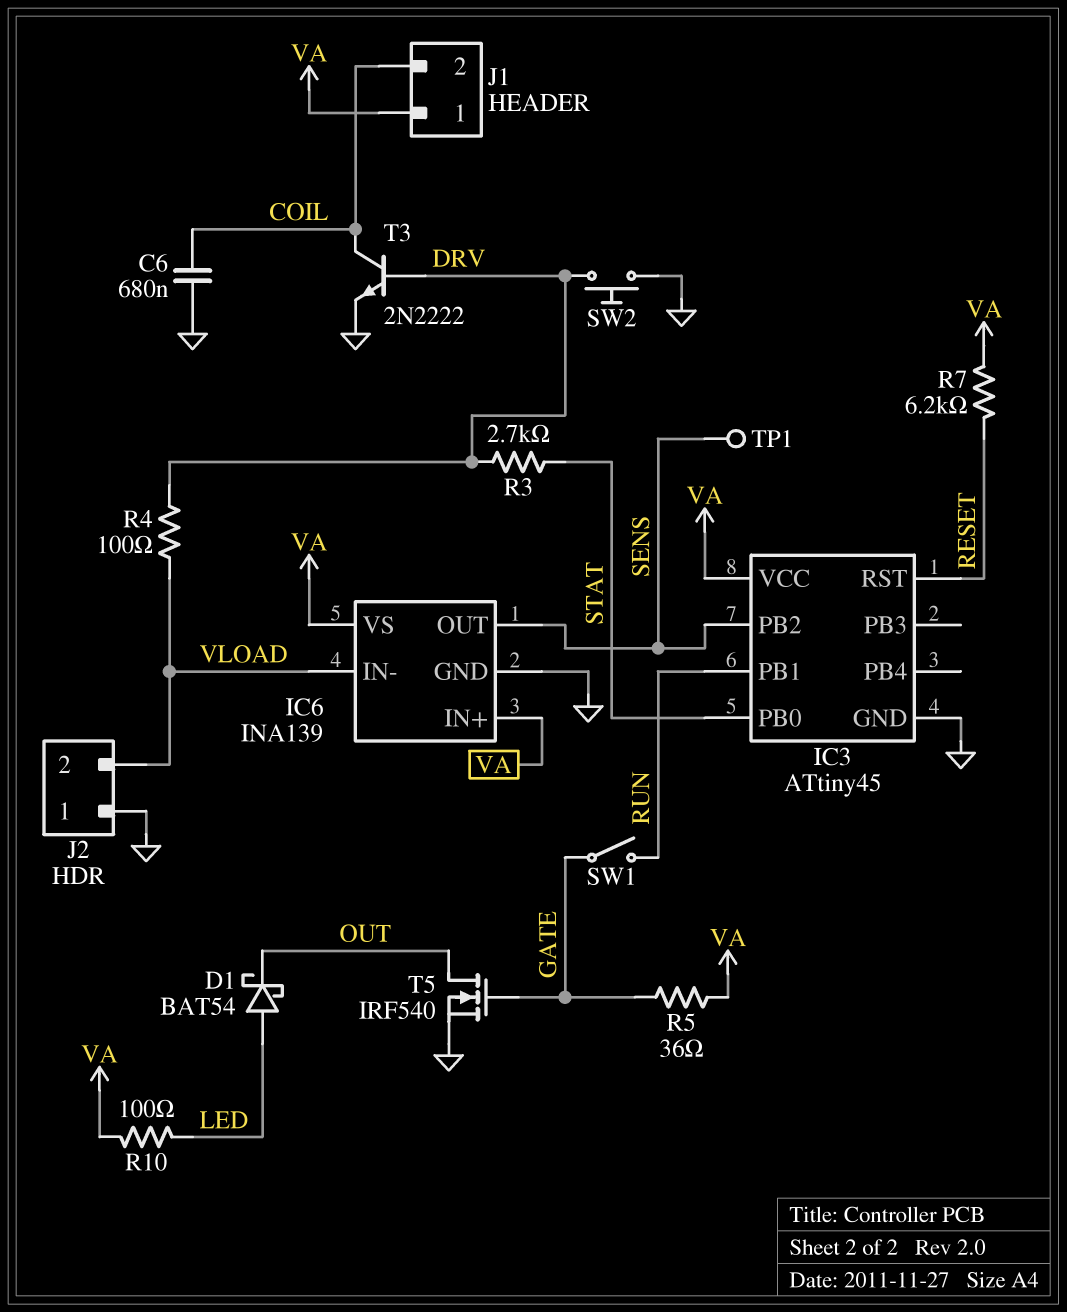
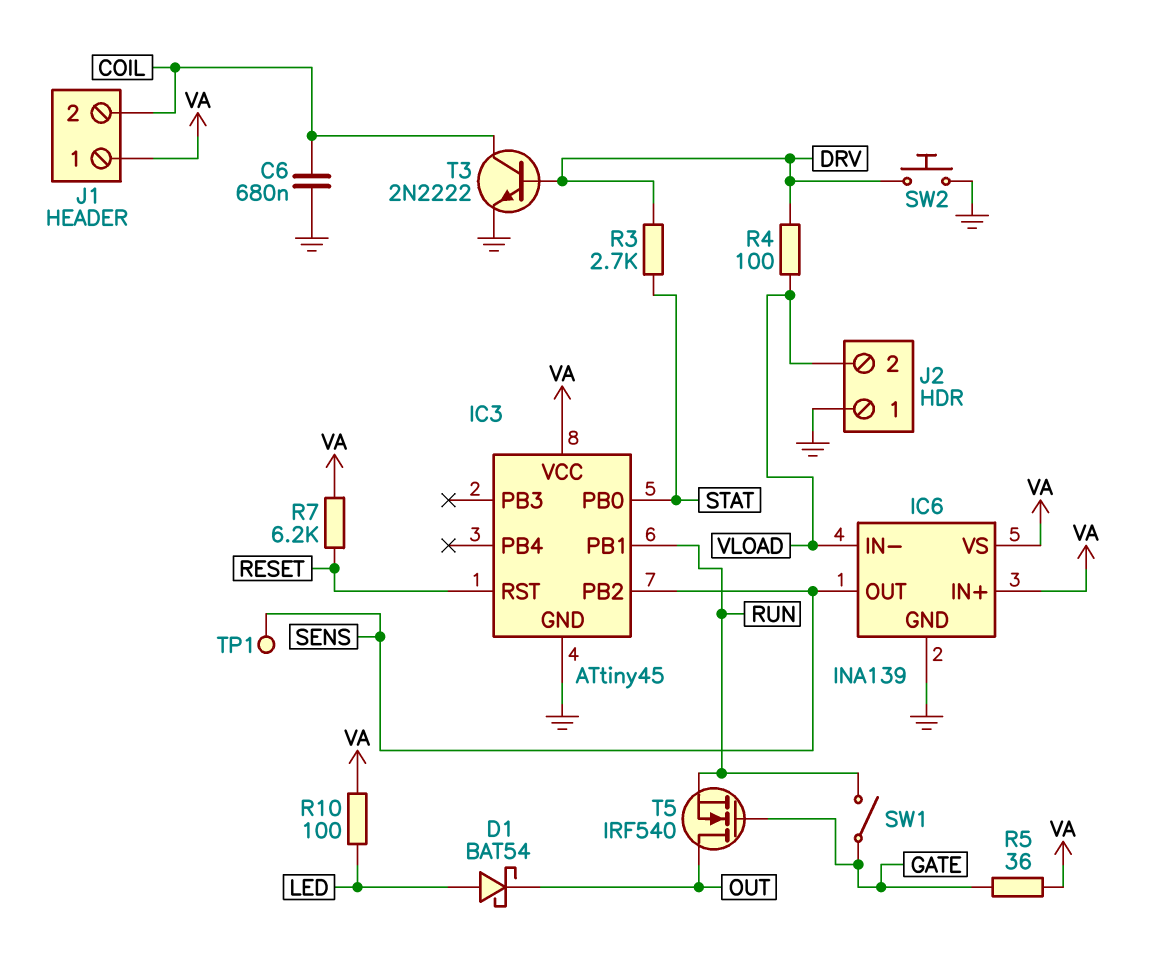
T5: NMOS IRF540 (G GATE, D OUT, S GND) -> NMOS IRF540 (G GATE, D OUT, S RUN)

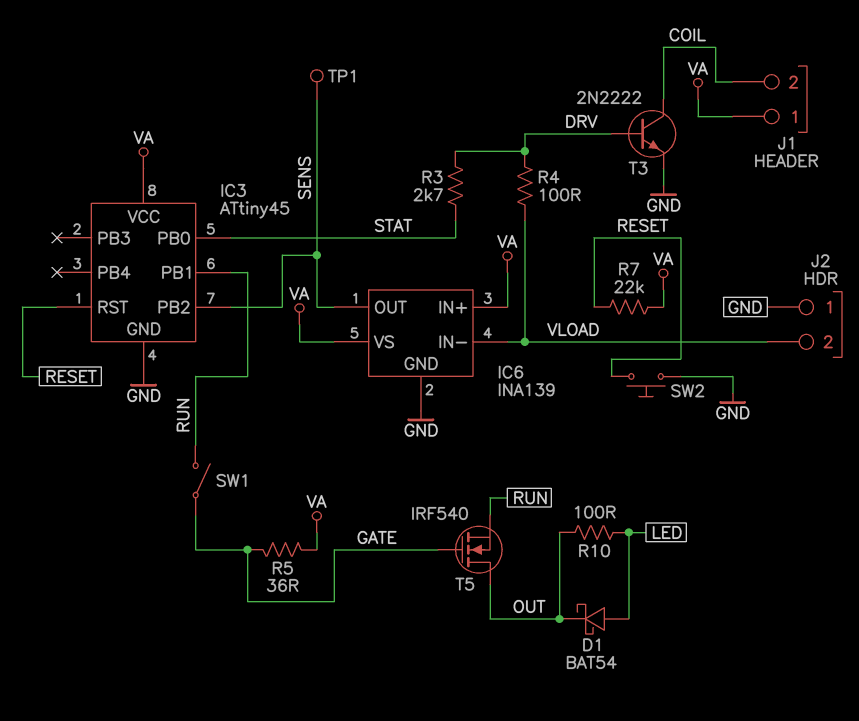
C6: 680nF (COIL, GND) -> none
R7: 6.2k (RESET, VA) -> 22k (RESET, VA)
R10: 100 (LED, VA) -> 100 (LED, OUT)
SW2: button (DRV, GND) -> button (GND, RESET)

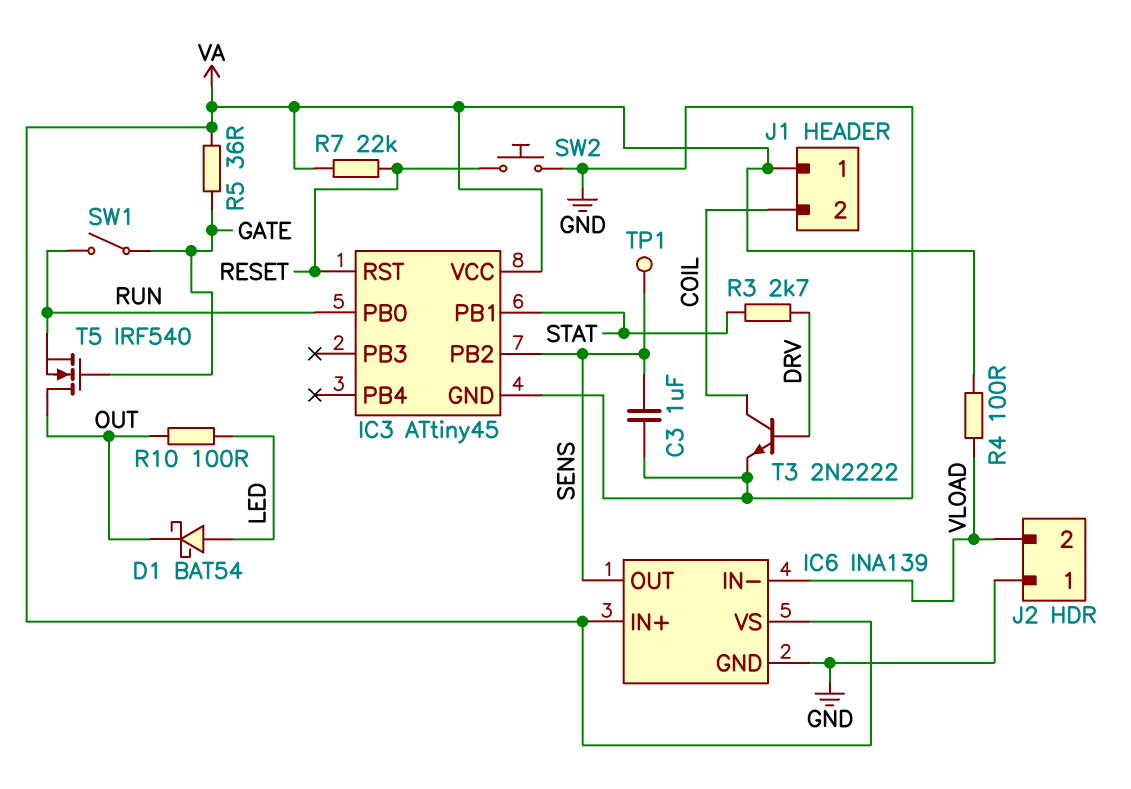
C3: none -> 1uF (GND, SENS)
IC3 pin PB0: STAT -> RUN
IC3 pin PB1: RUN -> STAT
R4: 100 (DRV, VLOAD) -> 100 (VA, VLOAD)

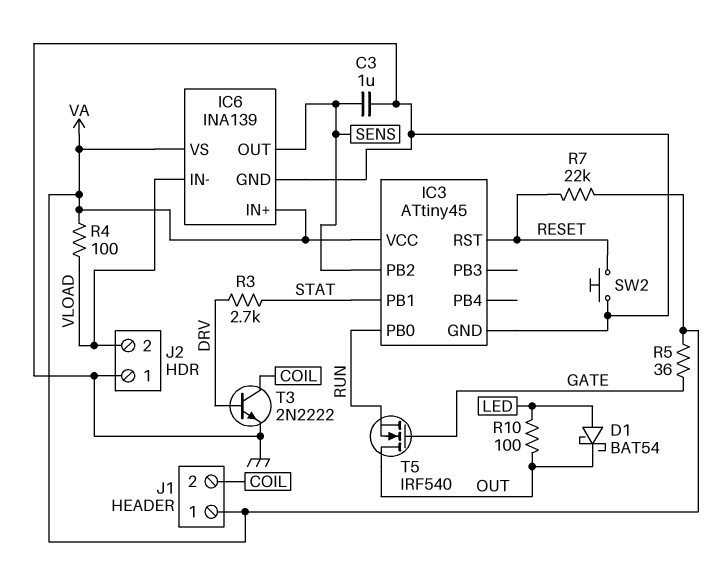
SW1: switch (GATE, RUN) -> none
TP1: test point (SENS) -> none

